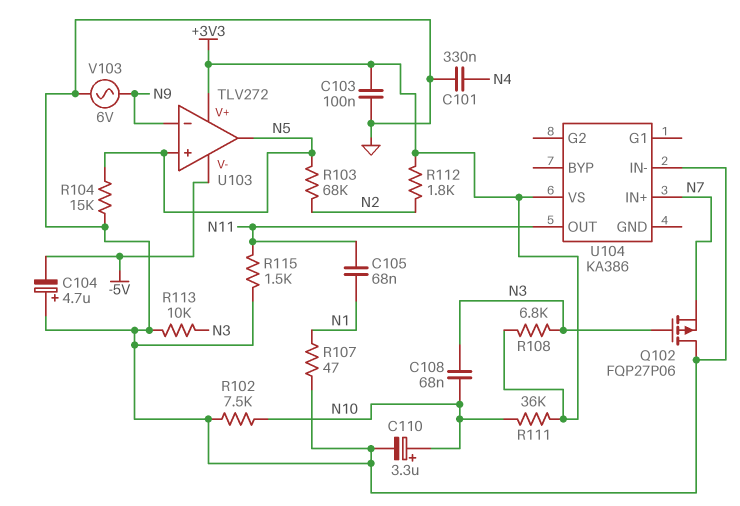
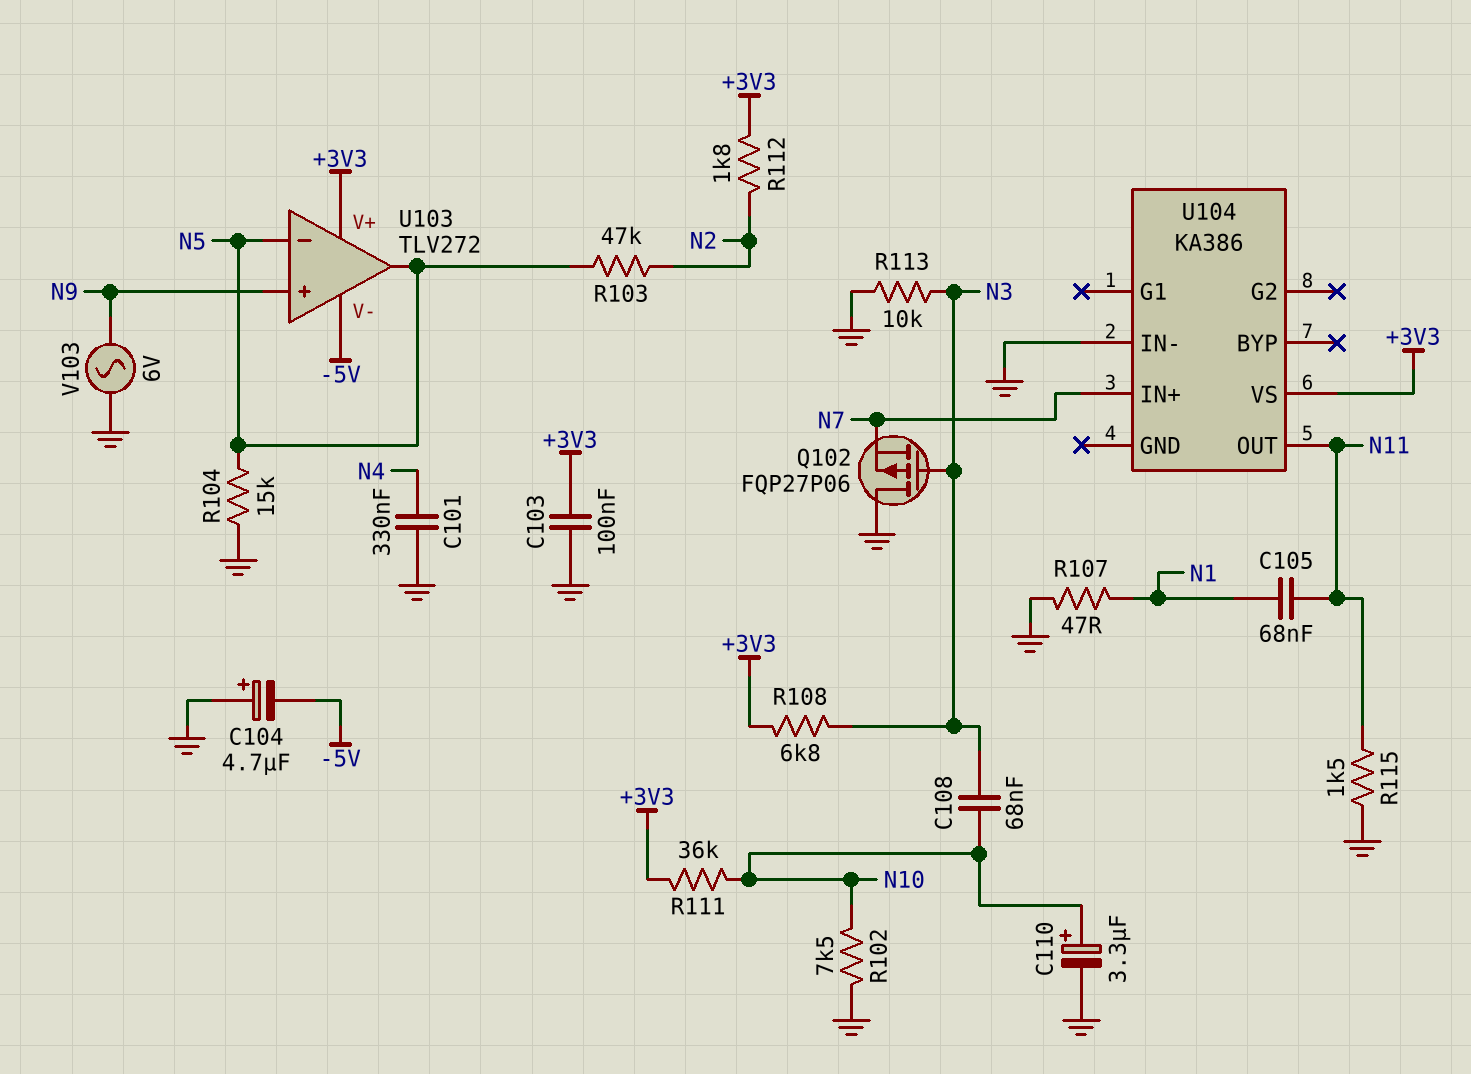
R103: 68k (N2, N5) -> 47k (N2, N5)
U103 pin in+: N5 -> N9
U103 pin in-: N9 -> N5

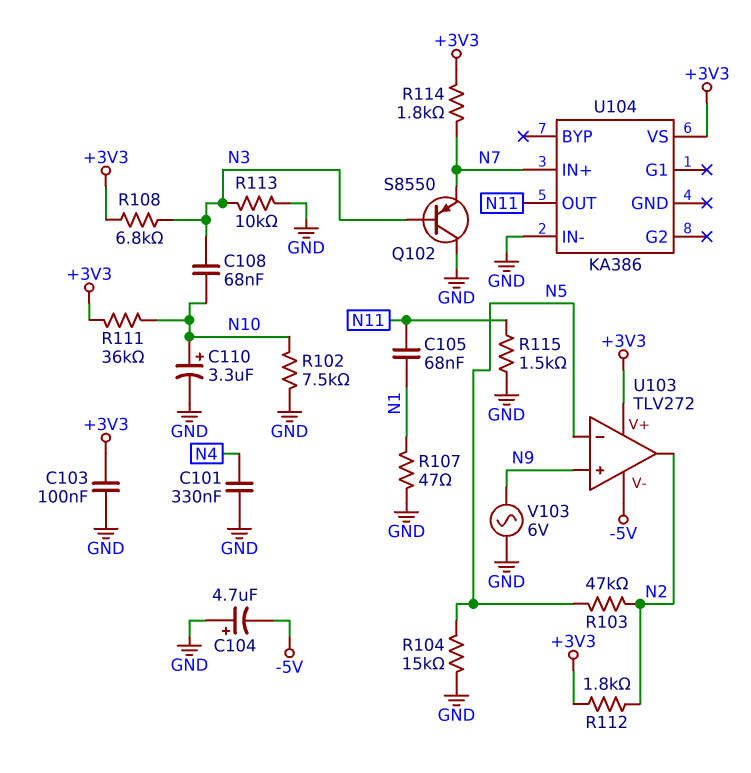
Q102: PMOS FQP27P06 (G N3, D GND, S N7) -> PNP S8550 (B N3, C GND, E N7)
R114: none -> 1.8k (+3V3, N7)
U103 pin out: N5 -> N2

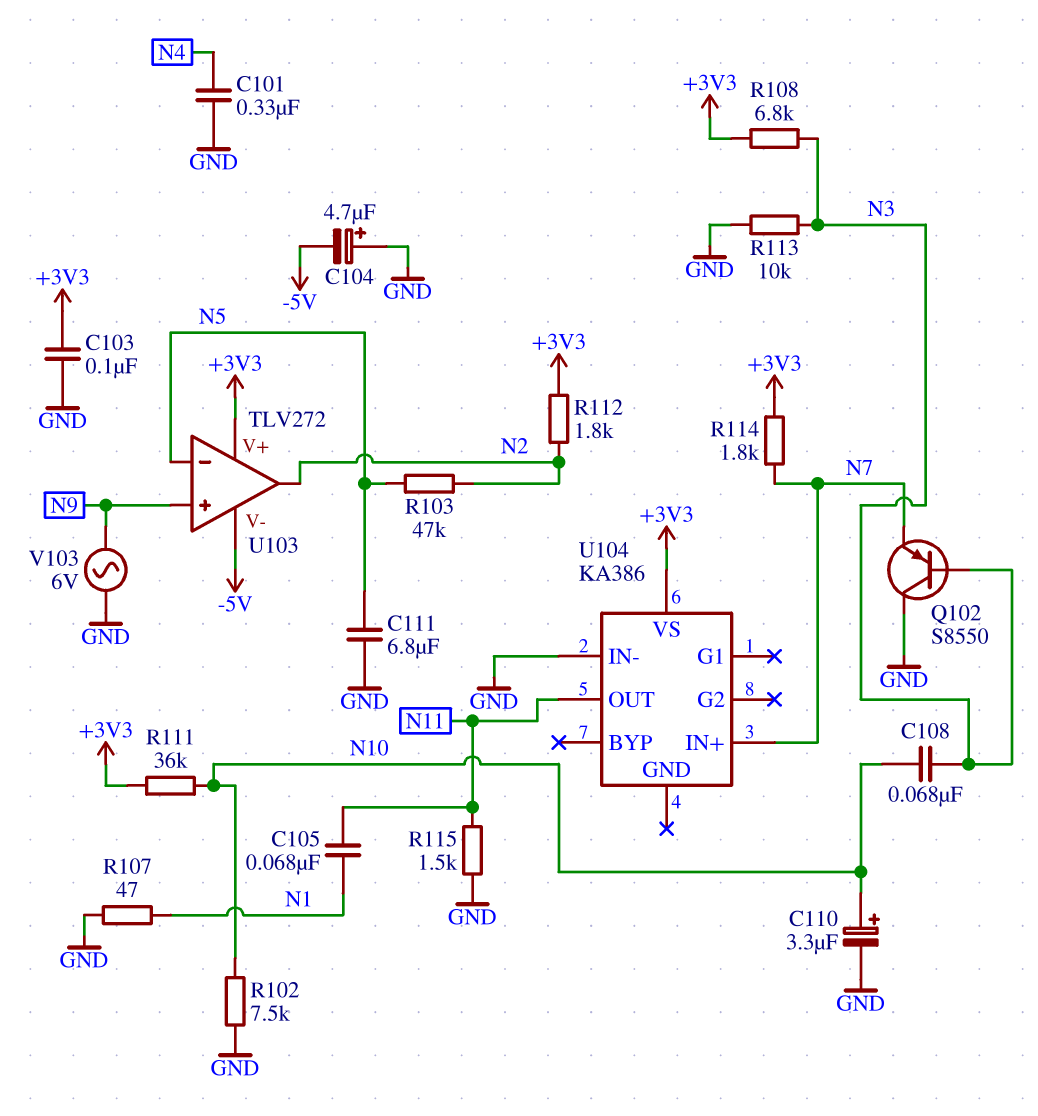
C111: none -> 6.8uF (GND, N5)
R104: 15k (GND, N5) -> none

